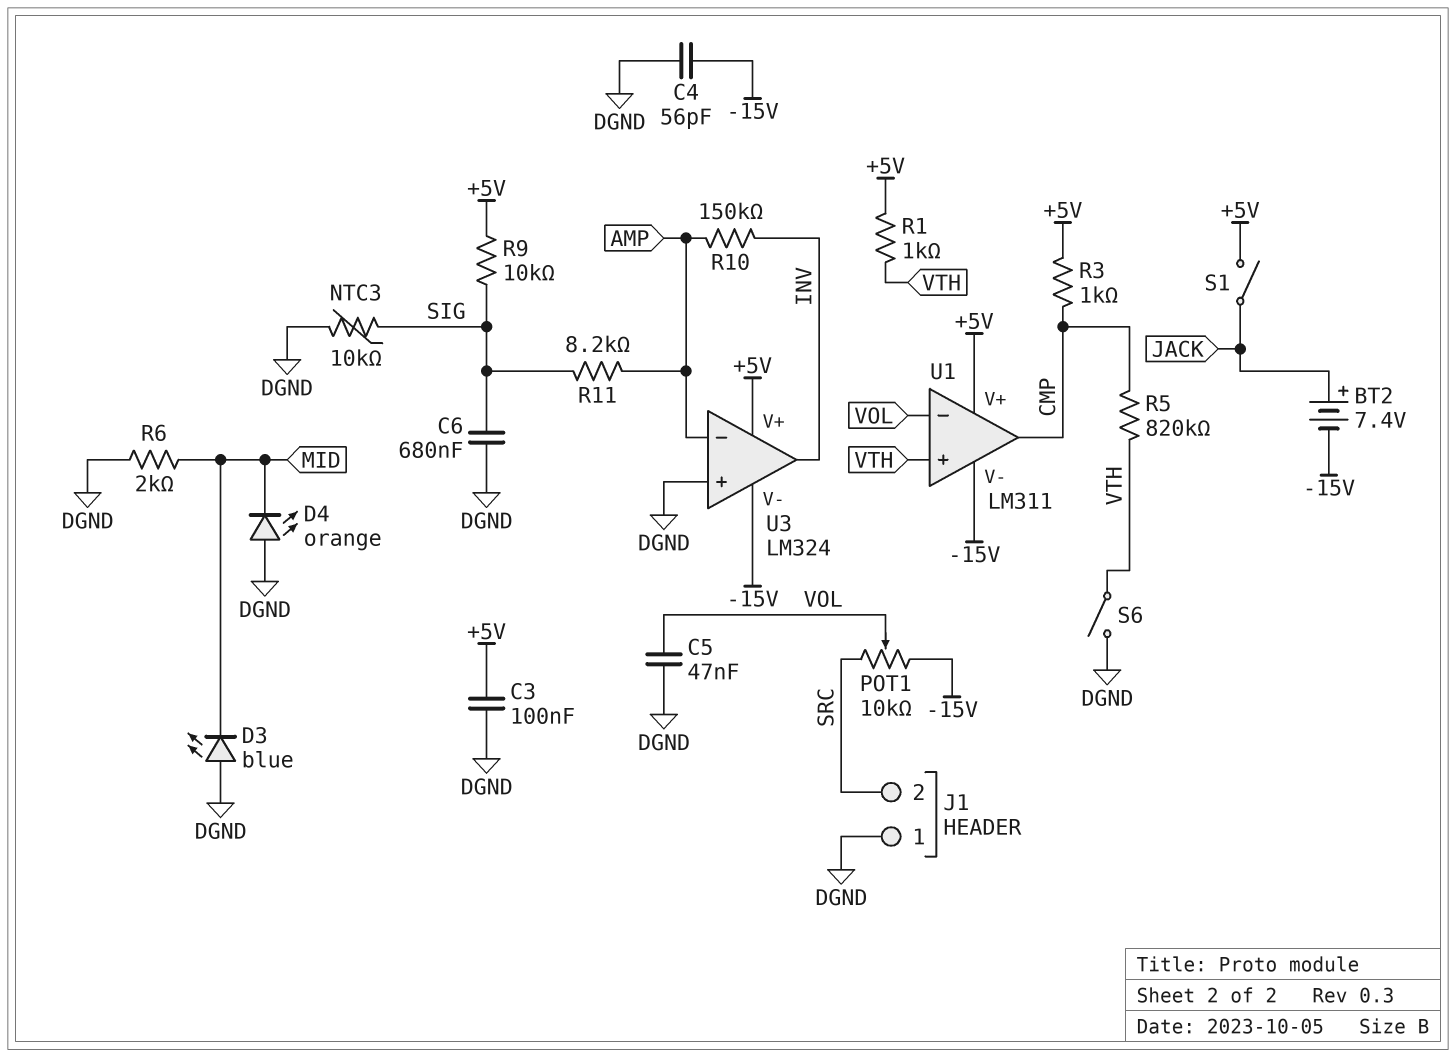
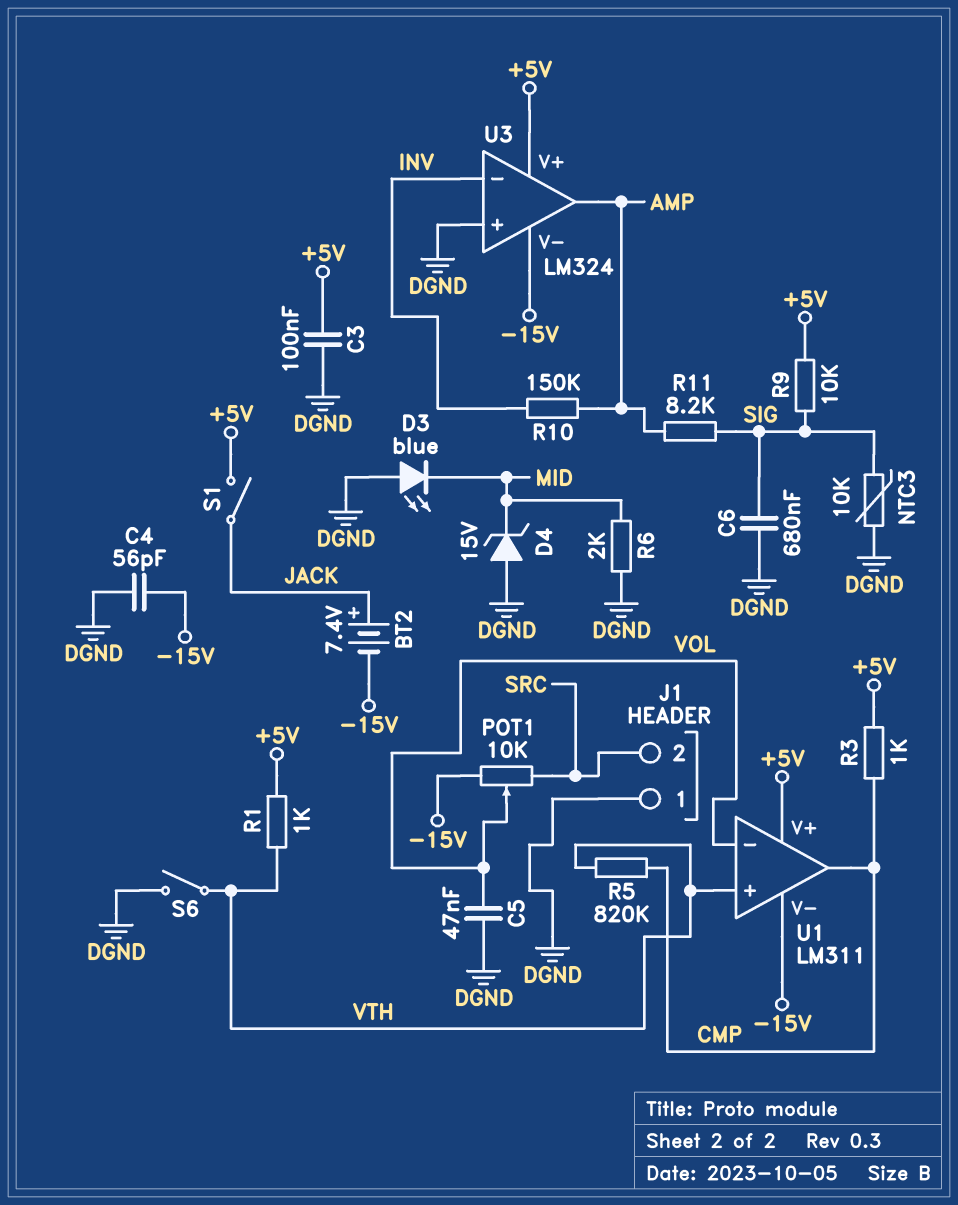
D4: LED orange (A DGND, K MID) -> zener 15V (A DGND, K MID)
U3 pin in-: AMP -> INV
U3 pin out: INV -> AMP

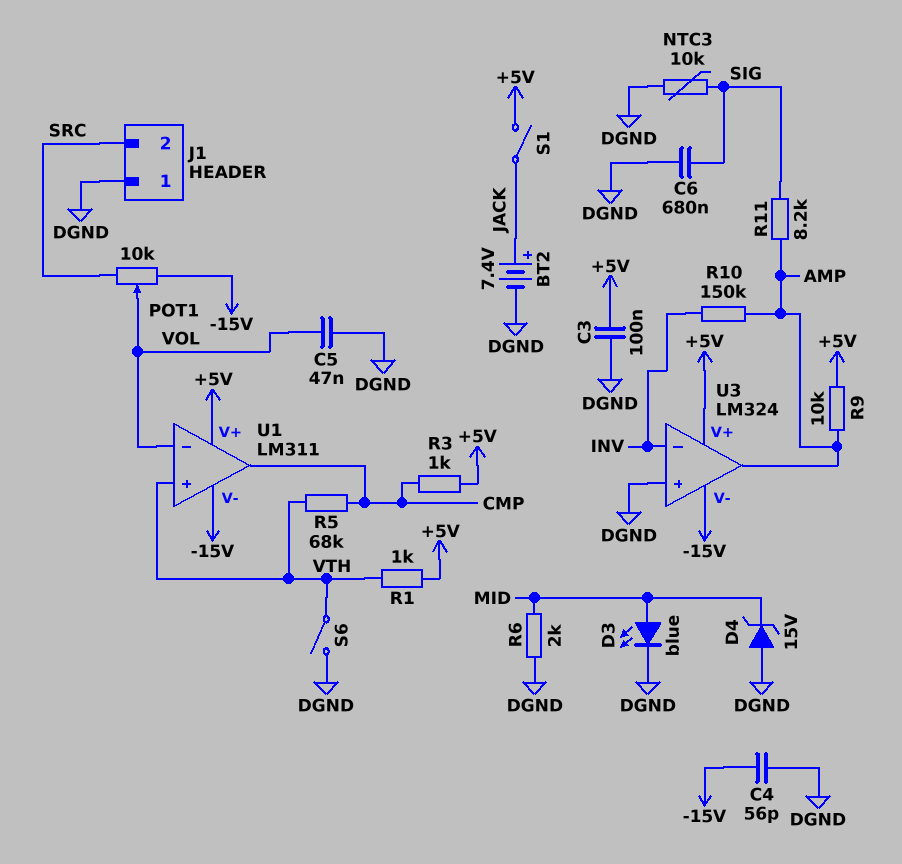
BT2: 7.4V (plus JACK, minus -15V) -> 7.4V (plus JACK, minus DGND)
D3: LED blue (A DGND, K MID) -> LED blue (A MID, K DGND)
R5: 820k (CMP, VTH) -> 68k (CMP, VTH)
R9: 10k (+5V, SIG) -> 10k (+5V, AMP)

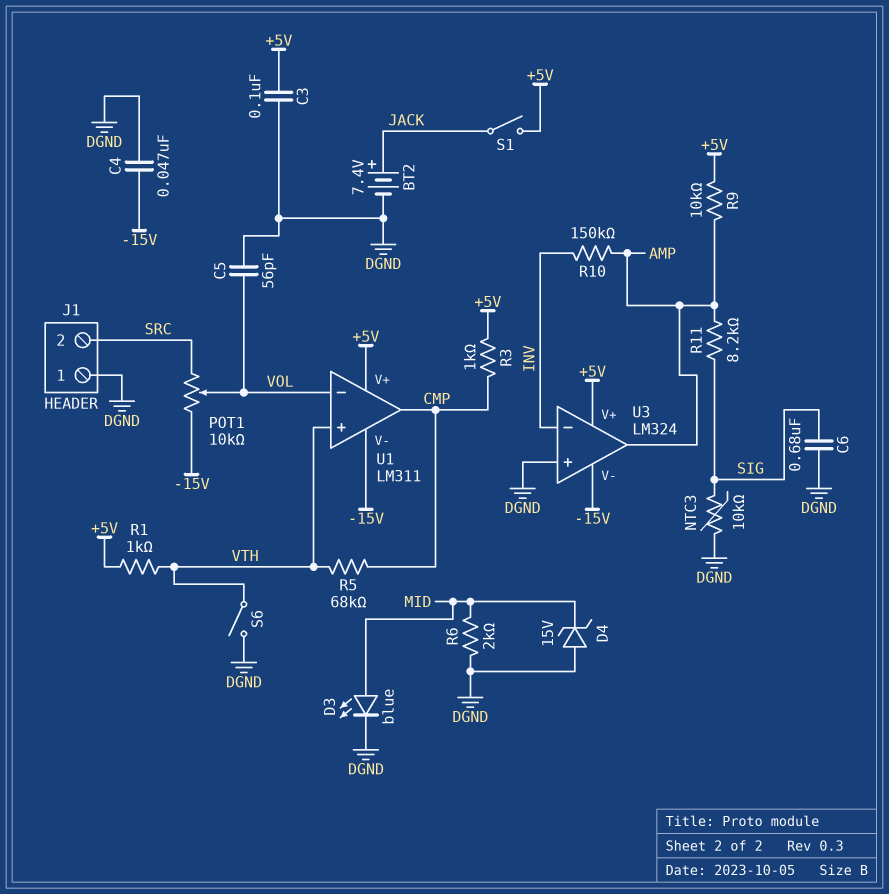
C4: 56pF (-15V, DGND) -> 47nF (-15V, DGND)
C5: 47nF (DGND, VOL) -> 56pF (DGND, VOL)

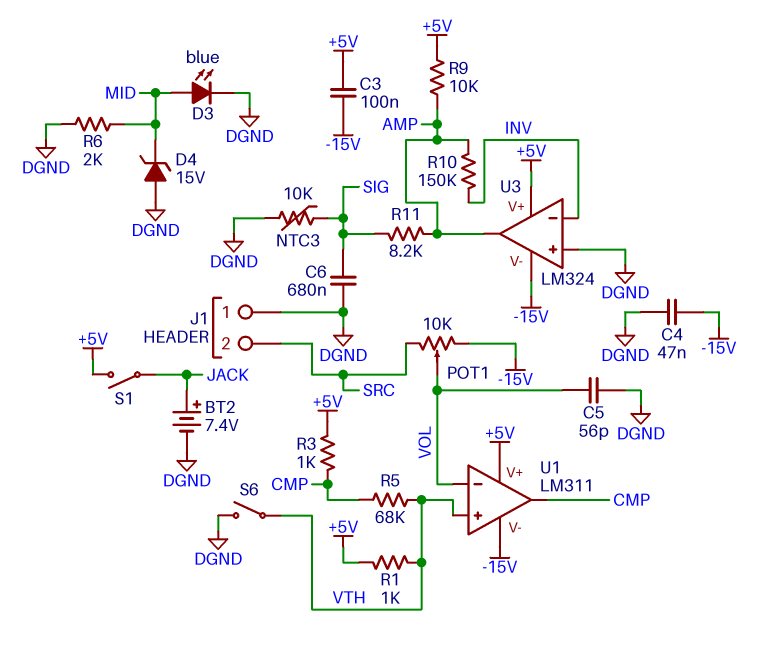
C3: 100nF (+5V, DGND) -> 100nF (+5V, -15V)

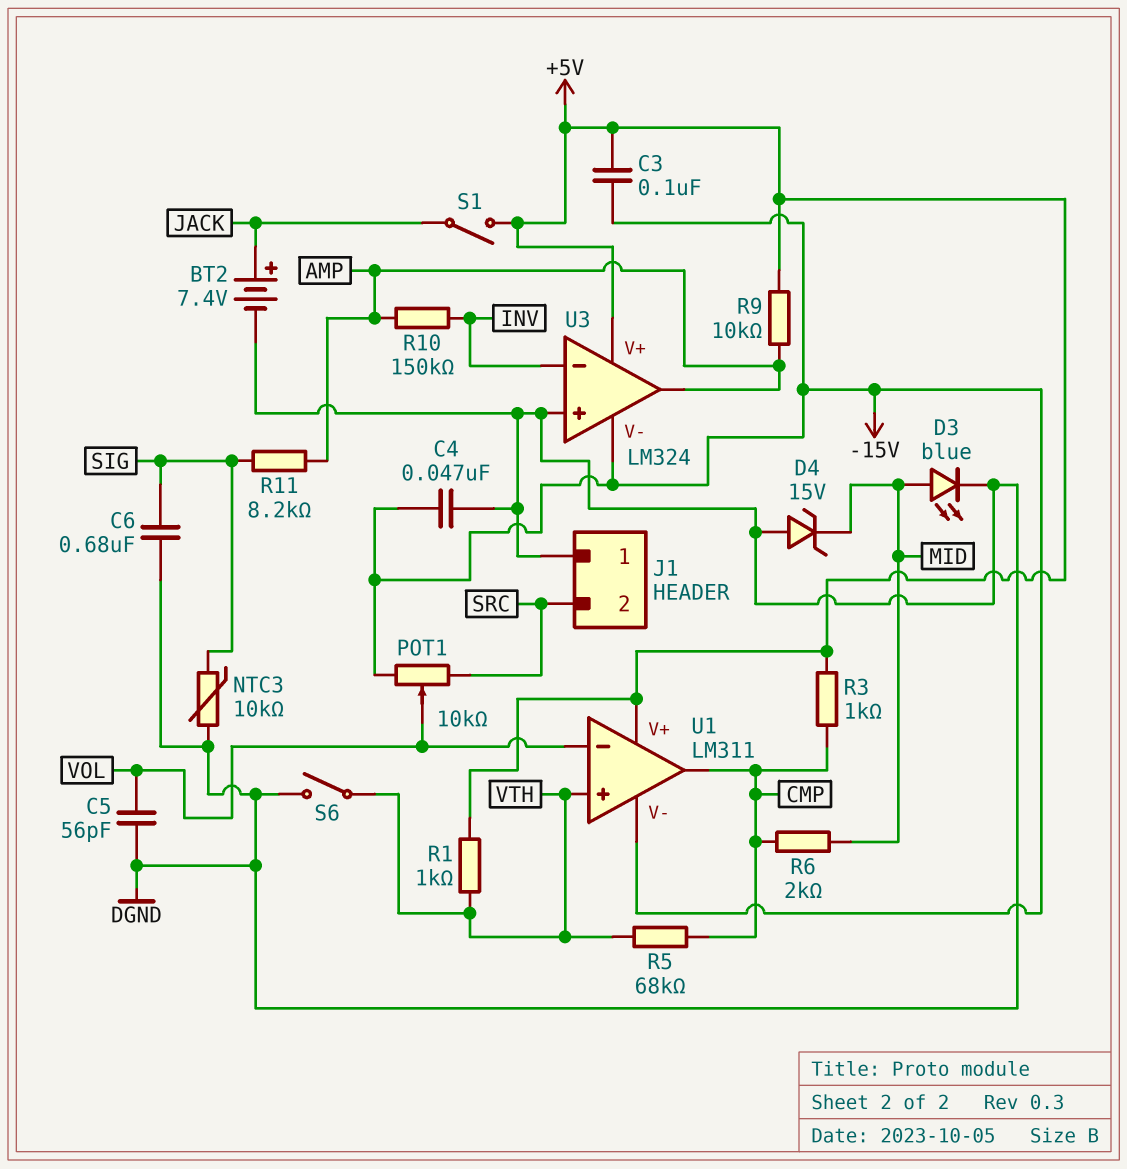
R6: 2k (DGND, MID) -> 2k (CMP, MID)

